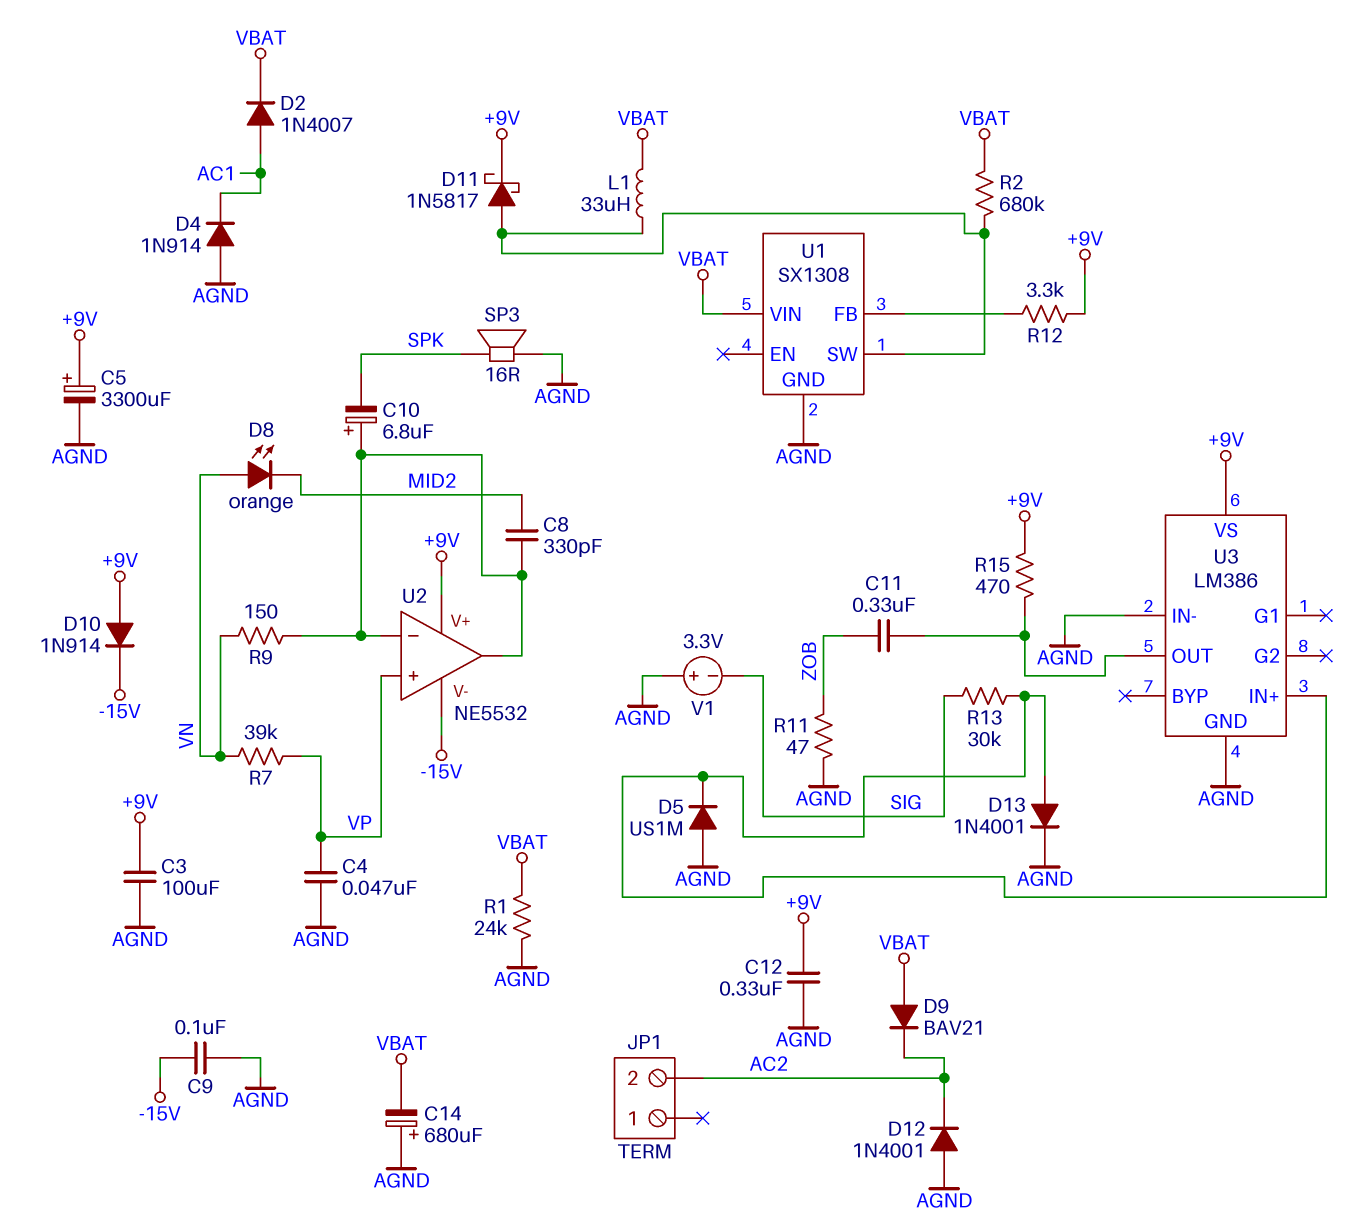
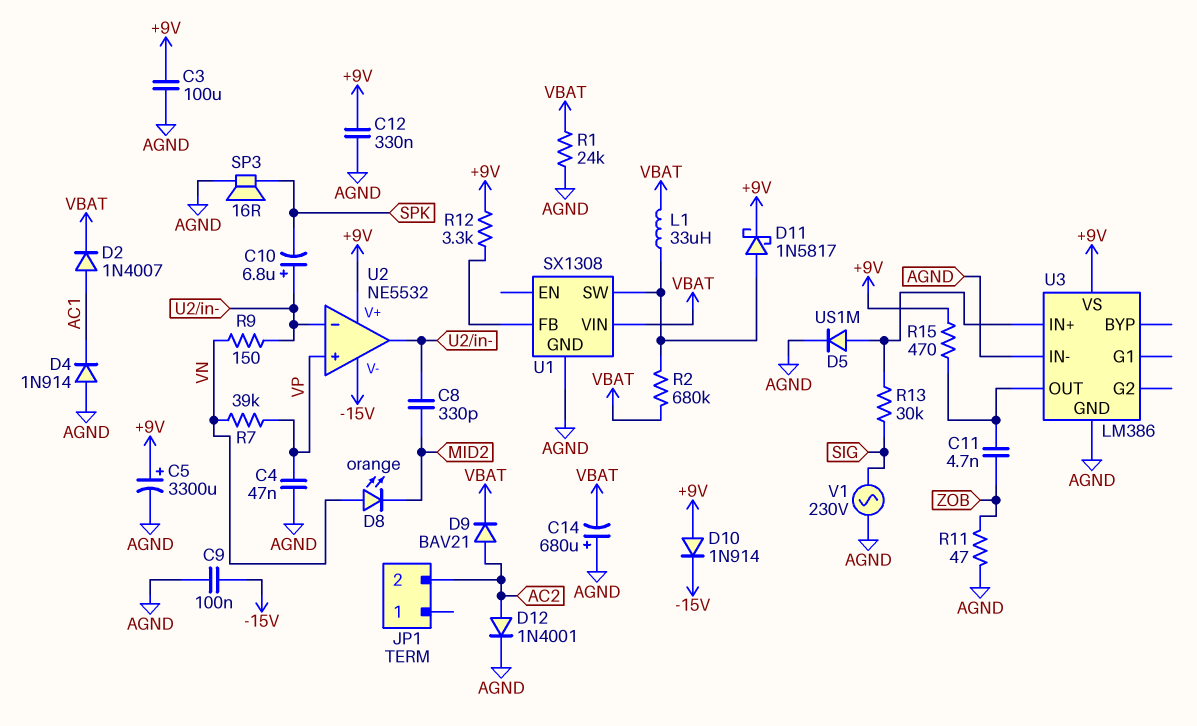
C11: 330nF (U3/OUT, ZOB) -> 4.7nF (U3/OUT, ZOB)
D5: diode US1M (A AGND, K U3/IN+) -> diode US1M (A U3/IN+, K AGND)
D9: diode BAV21 (A VBAT, K AC2) -> diode BAV21 (A AC2, K VBAT)
D12: diode 1N4001 (A AGND, K AC2) -> diode 1N4001 (A AC2, K AGND)
D13: diode 1N4001 (A U3/IN+, K AGND) -> none
V1: 3.3V (plus AGND, minus SIG) -> AC 230V (AGND, SIG)

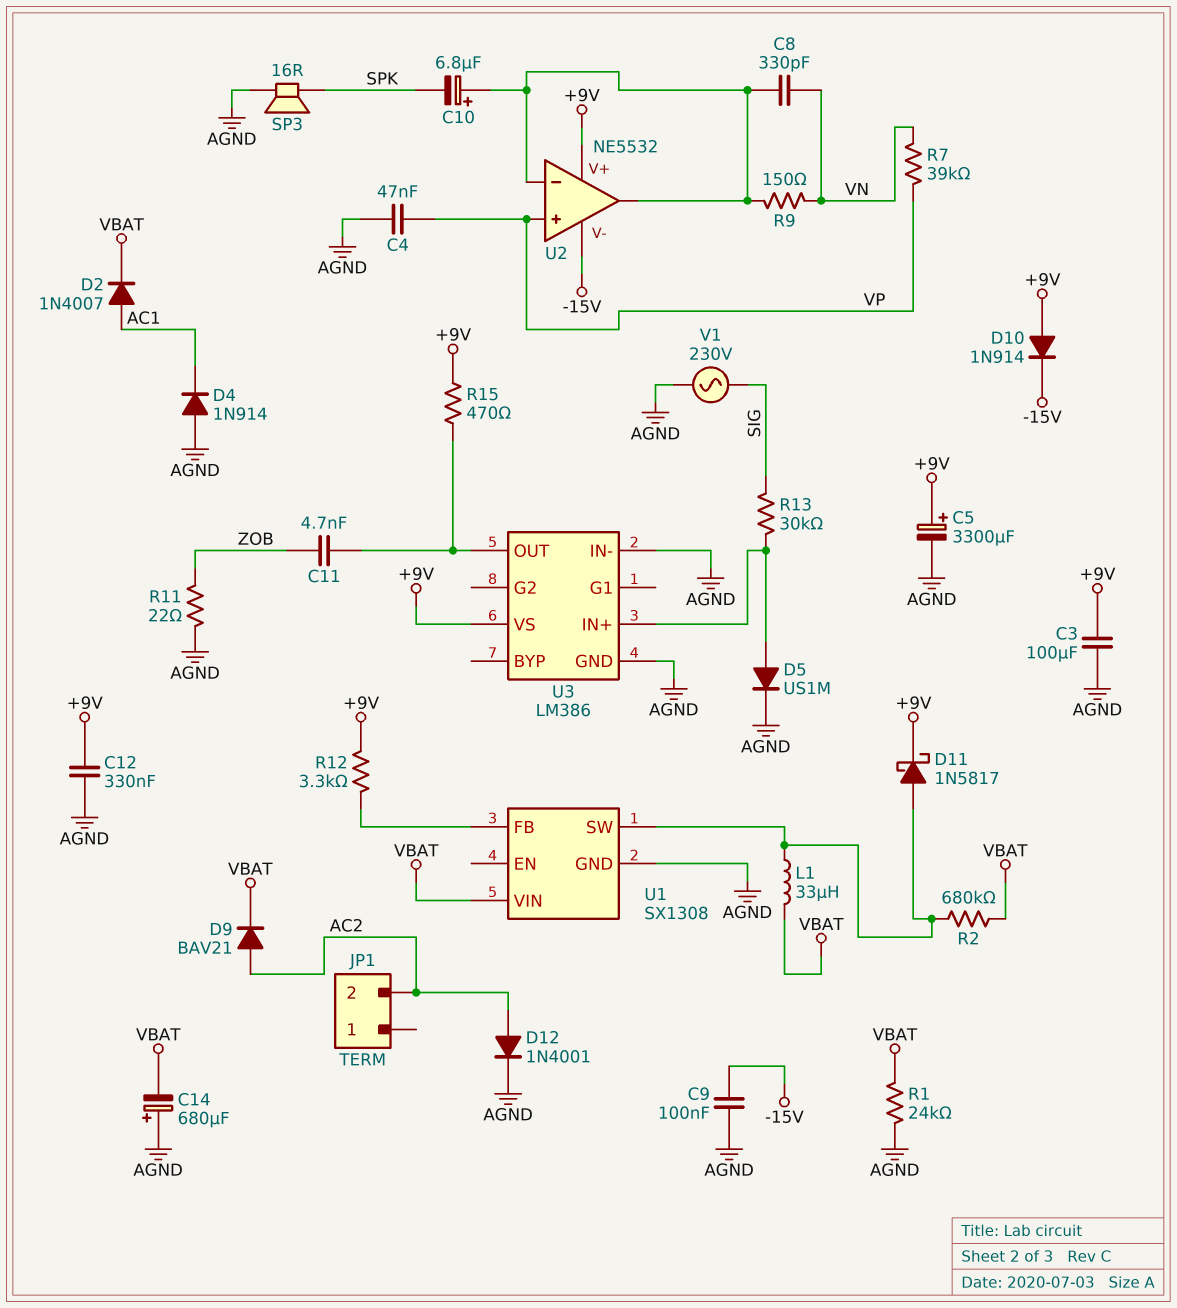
C8: 330pF (MID2, U2/in-) -> 330pF (U2/in-, VN)
D8: LED orange (A VN, K MID2) -> none
R11: 47 (AGND, ZOB) -> 22 (AGND, ZOB)

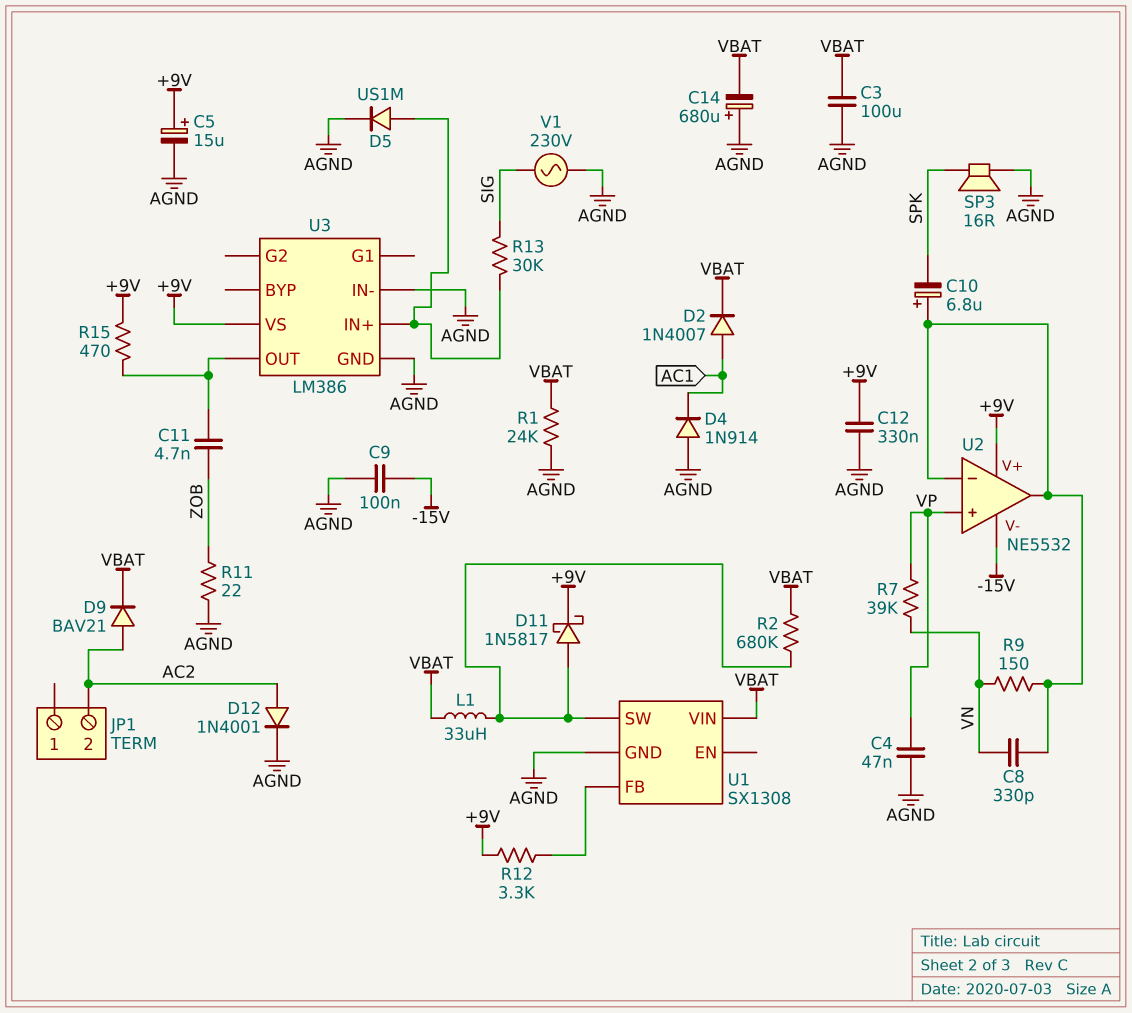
C3: 100uF (+9V, AGND) -> 100uF (AGND, VBAT)
C5: 3300uF (plus +9V, minus AGND) -> 15uF (plus +9V, minus AGND)
D10: diode 1N914 (A +9V, K -15V) -> none

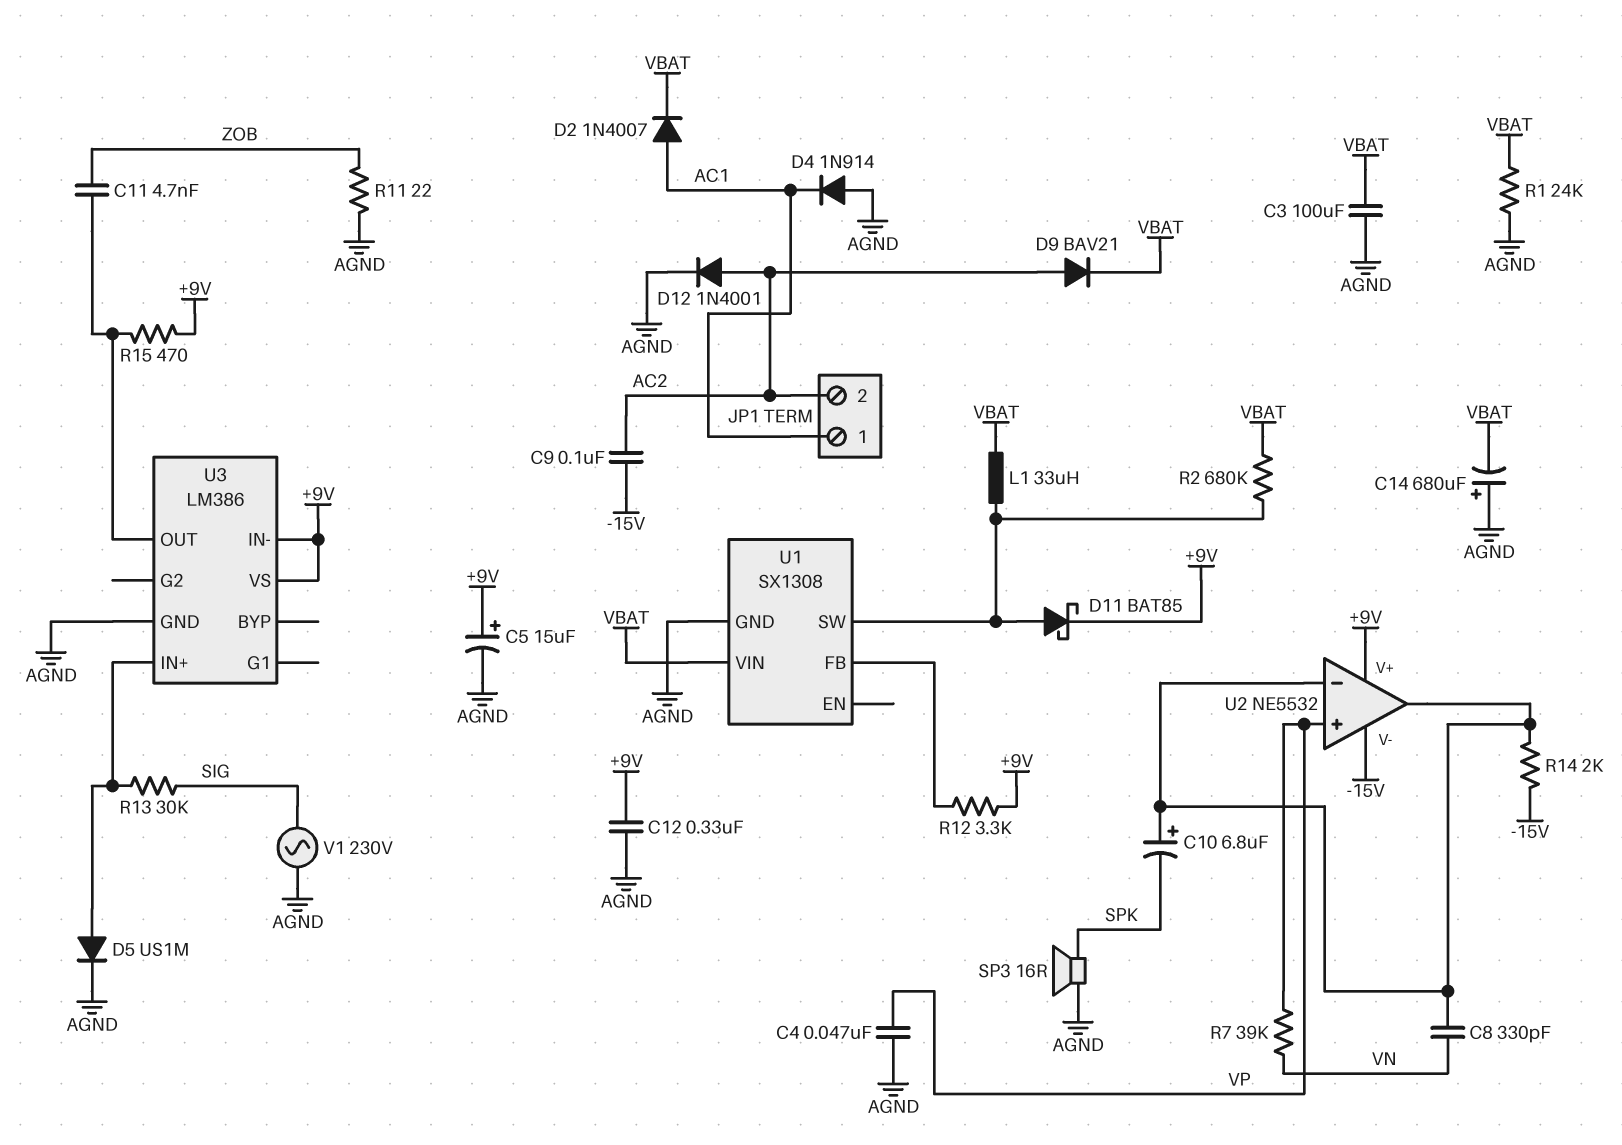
C9: 100nF (-15V, AGND) -> 100nF (-15V, AC2)
D11: schottky 1N5817 (A U1/SW, K +9V) -> schottky BAT85 (A U1/SW, K +9V)
JP1 pin 1: none -> AC1
R9: 150 (U2/in-, VN) -> none
R14: none -> 2k (-15V, U2/in-)
U3 pin IN-: AGND -> +9V

